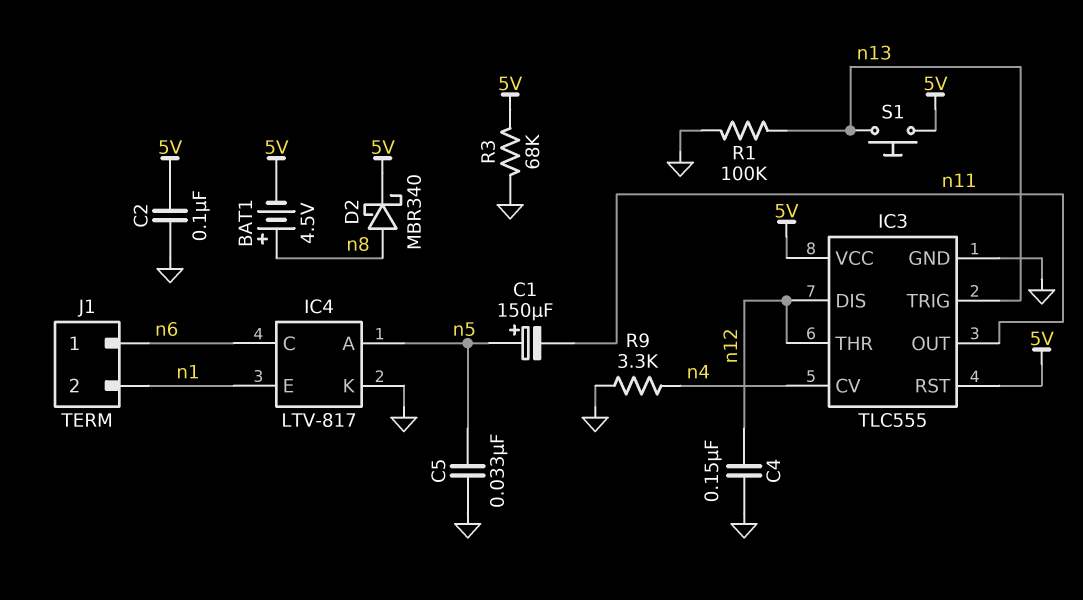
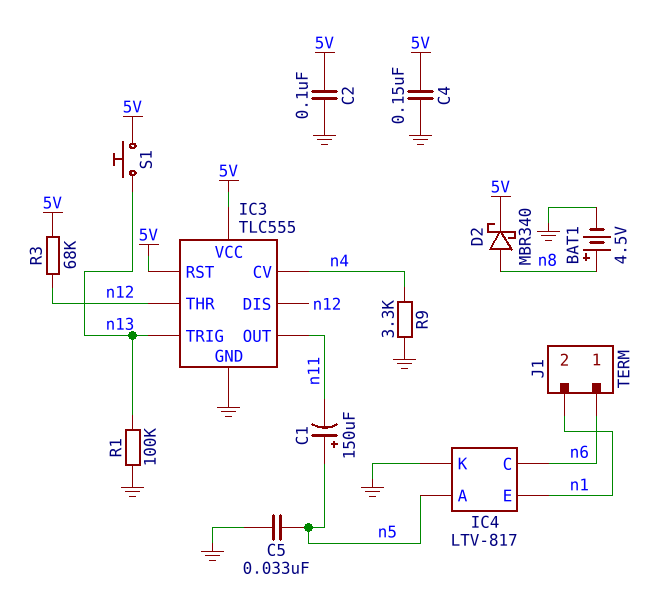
BAT1: 4.5V (plus n8, minus 5V) -> 4.5V (plus n8, minus GND)
C4: 150nF (GND, n12) -> 150nF (5V, GND)
R3: 68k (5V, GND) -> 68k (5V, n12)

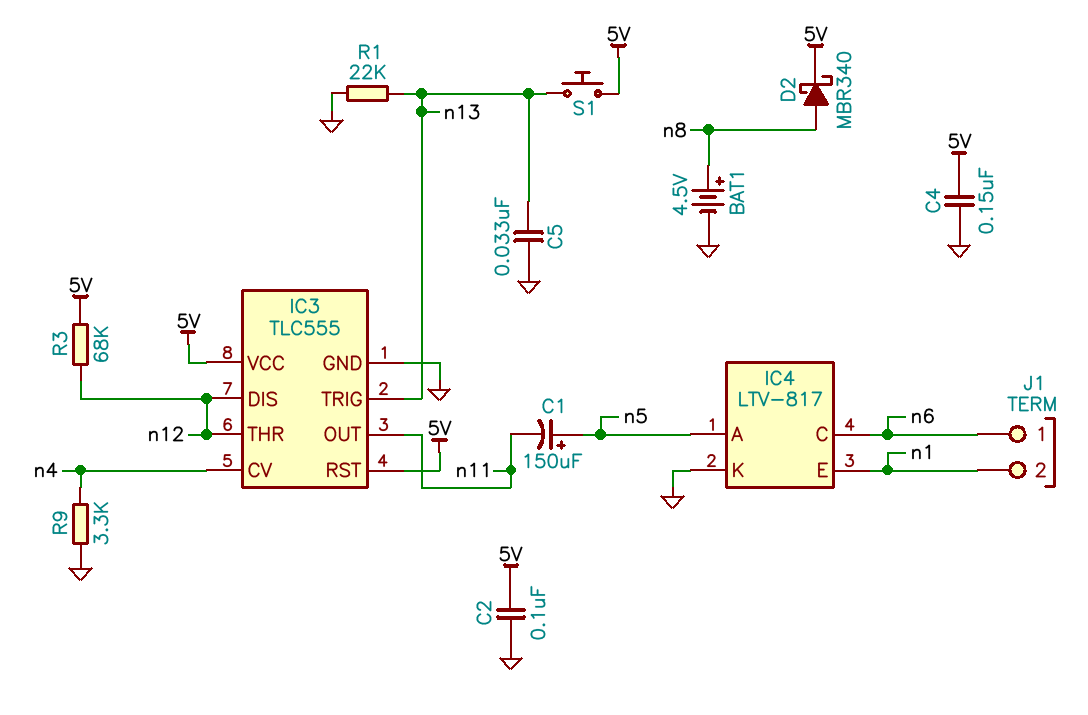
C5: 33nF (GND, n5) -> 33nF (GND, n13)
R1: 100k (GND, n13) -> 22k (GND, n13)

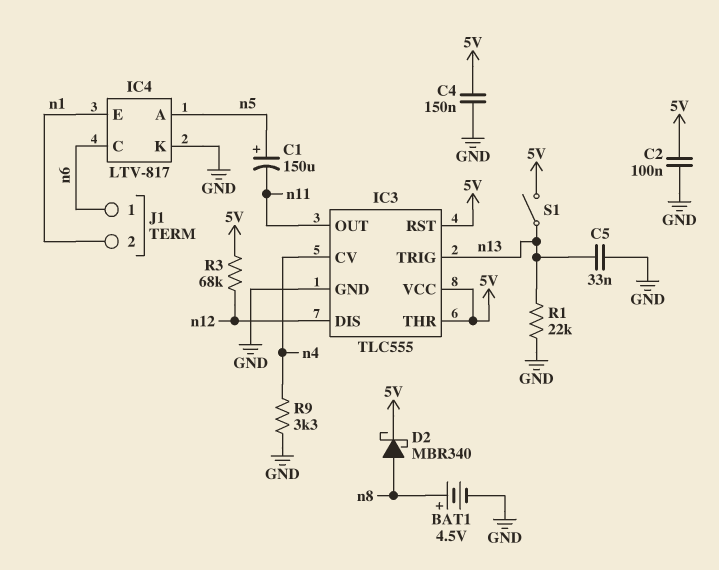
IC3 pin THR: n12 -> 5V
S1: button (5V, n13) -> switch (5V, n13)

